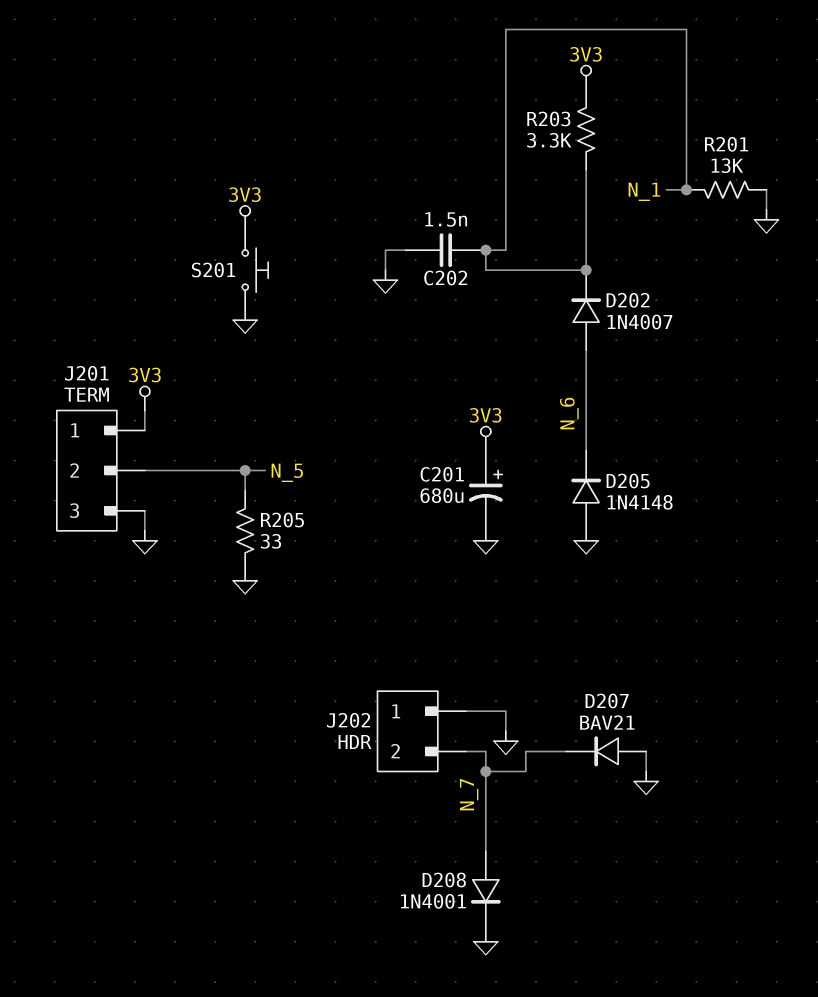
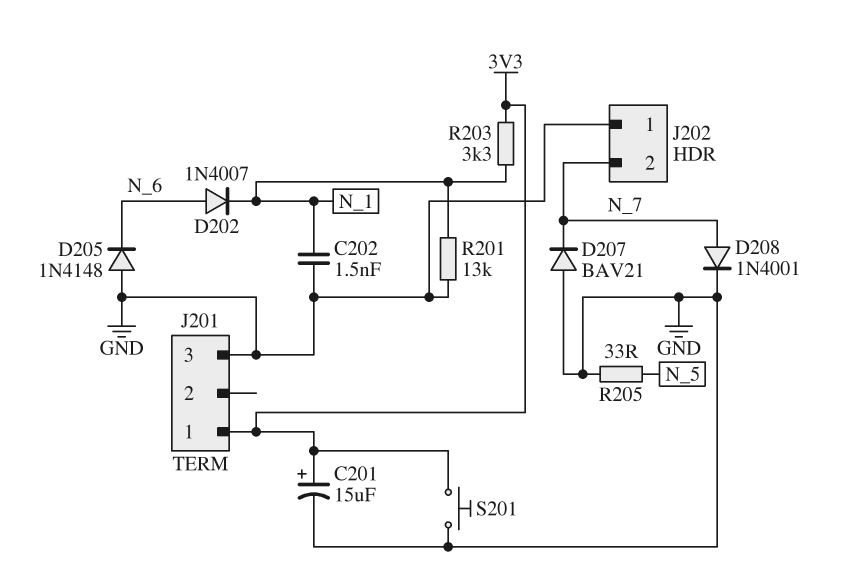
C201: 680uF (plus 3V3, minus GND) -> 15uF (plus 3V3, minus GND)
J201 pin 2: N_5 -> none

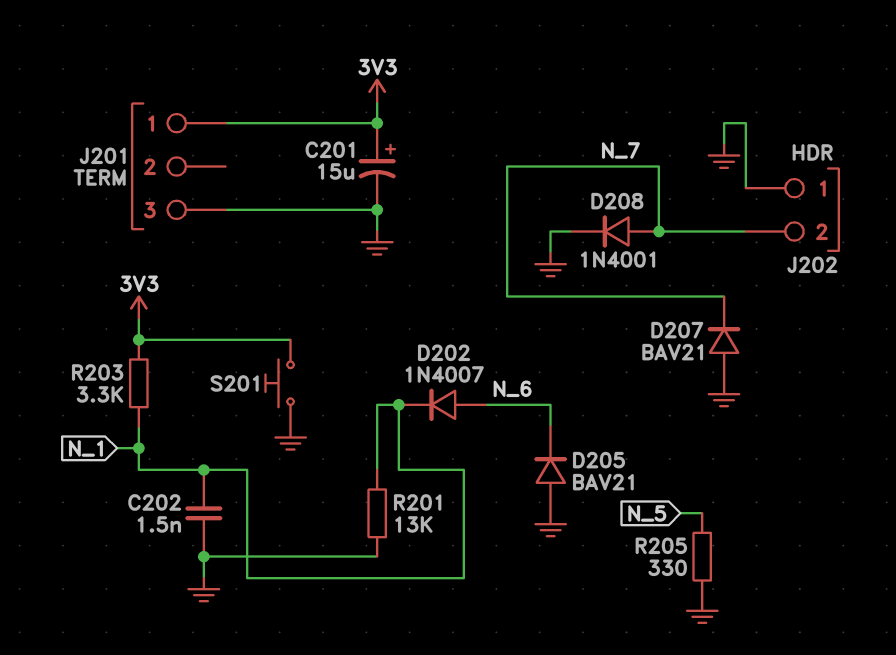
D205: diode 1N4148 (A GND, K N_6) -> diode BAV21 (A GND, K N_6)
R205: 33 (GND, N_5) -> 330 (GND, N_5)

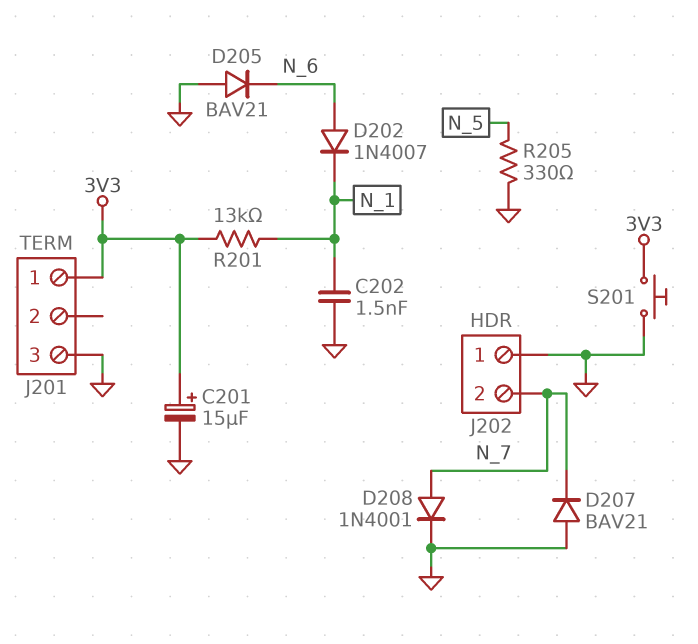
R201: 13k (GND, N_1) -> 13k (3V3, N_1)
R203: 3.3k (3V3, N_1) -> none

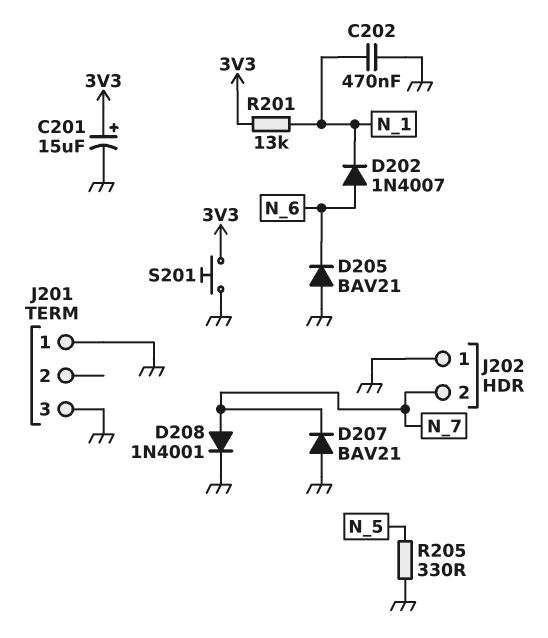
C202: 1.5nF (GND, N_1) -> 470nF (GND, N_1)
J201 pin 1: 3V3 -> GND

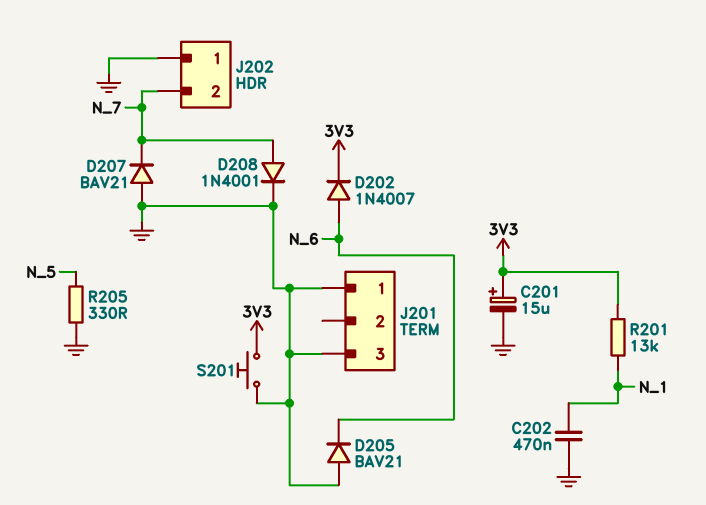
D202: diode 1N4007 (A N_6, K N_1) -> diode 1N4007 (A N_6, K 3V3)

